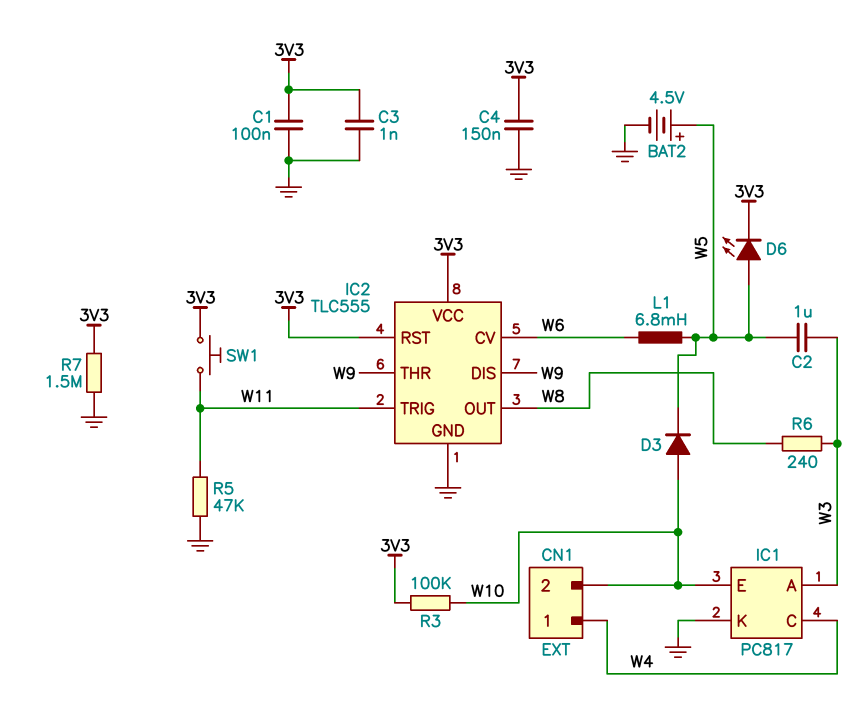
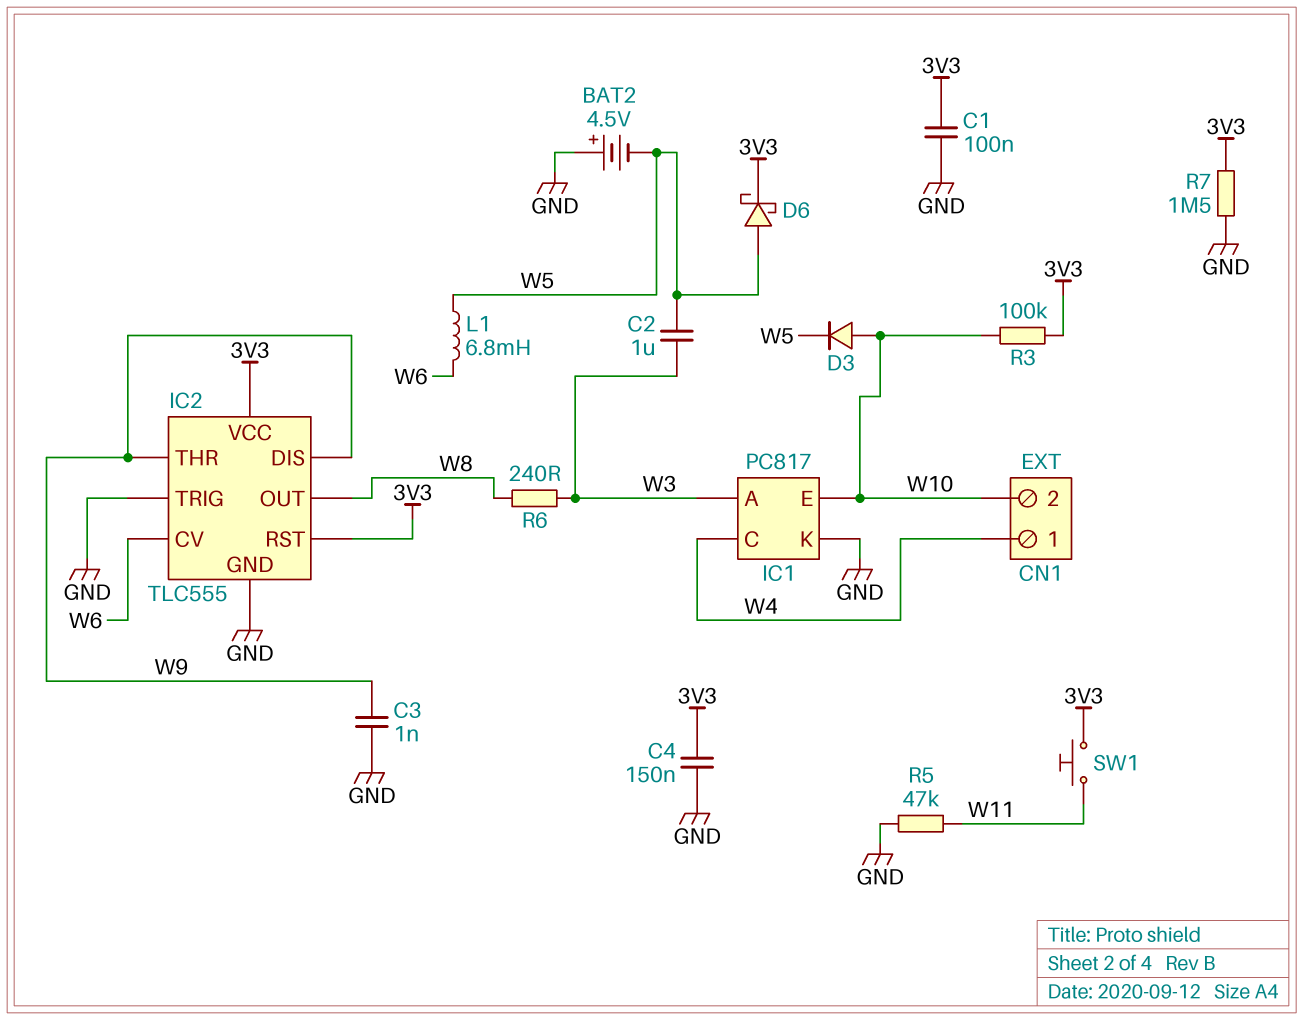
BAT2: 4.5V (plus W5, minus GND) -> 4.5V (plus GND, minus W5)
C3: 1nF (3V3, GND) -> 1nF (GND, W9)
D6: LED (A W5, K 3V3) -> schottky (A W5, K 3V3)
IC2 pin TRIG: W11 -> GND

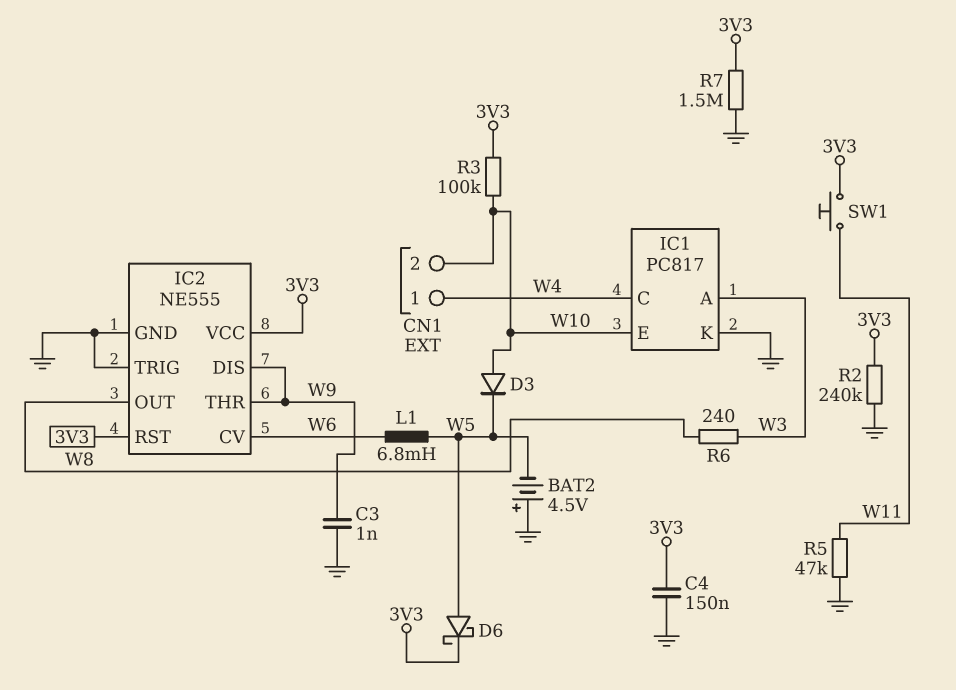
C1: 100nF (3V3, GND) -> none
C2: 1uF (W3, W5) -> none
IC2: TLC555 -> NE555
R2: none -> 240k (3V3, GND)

